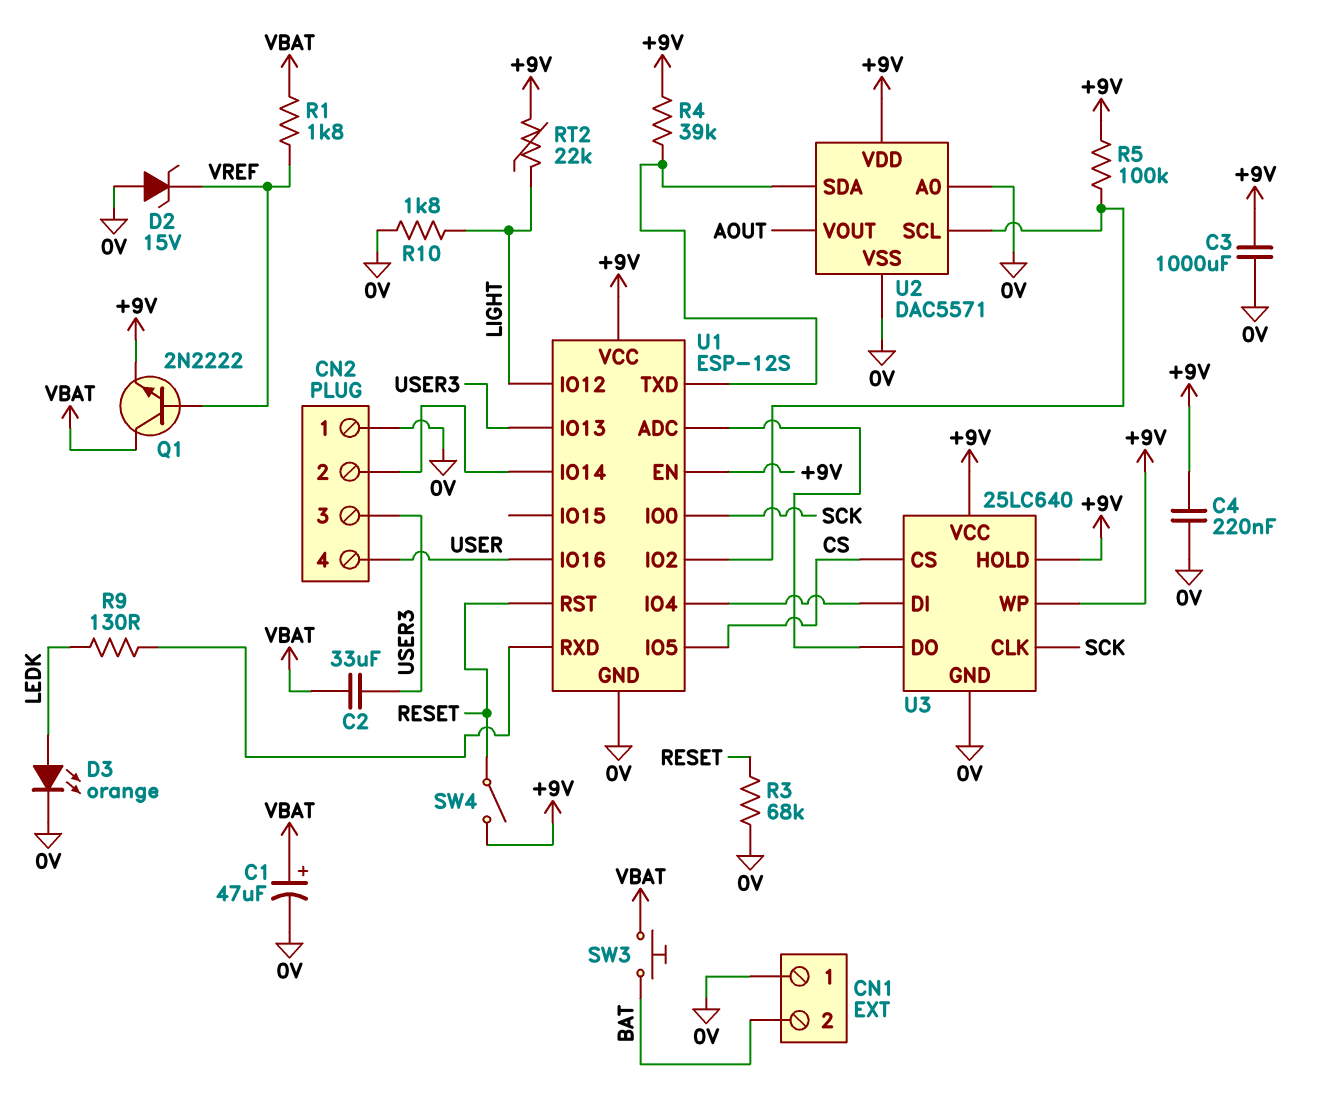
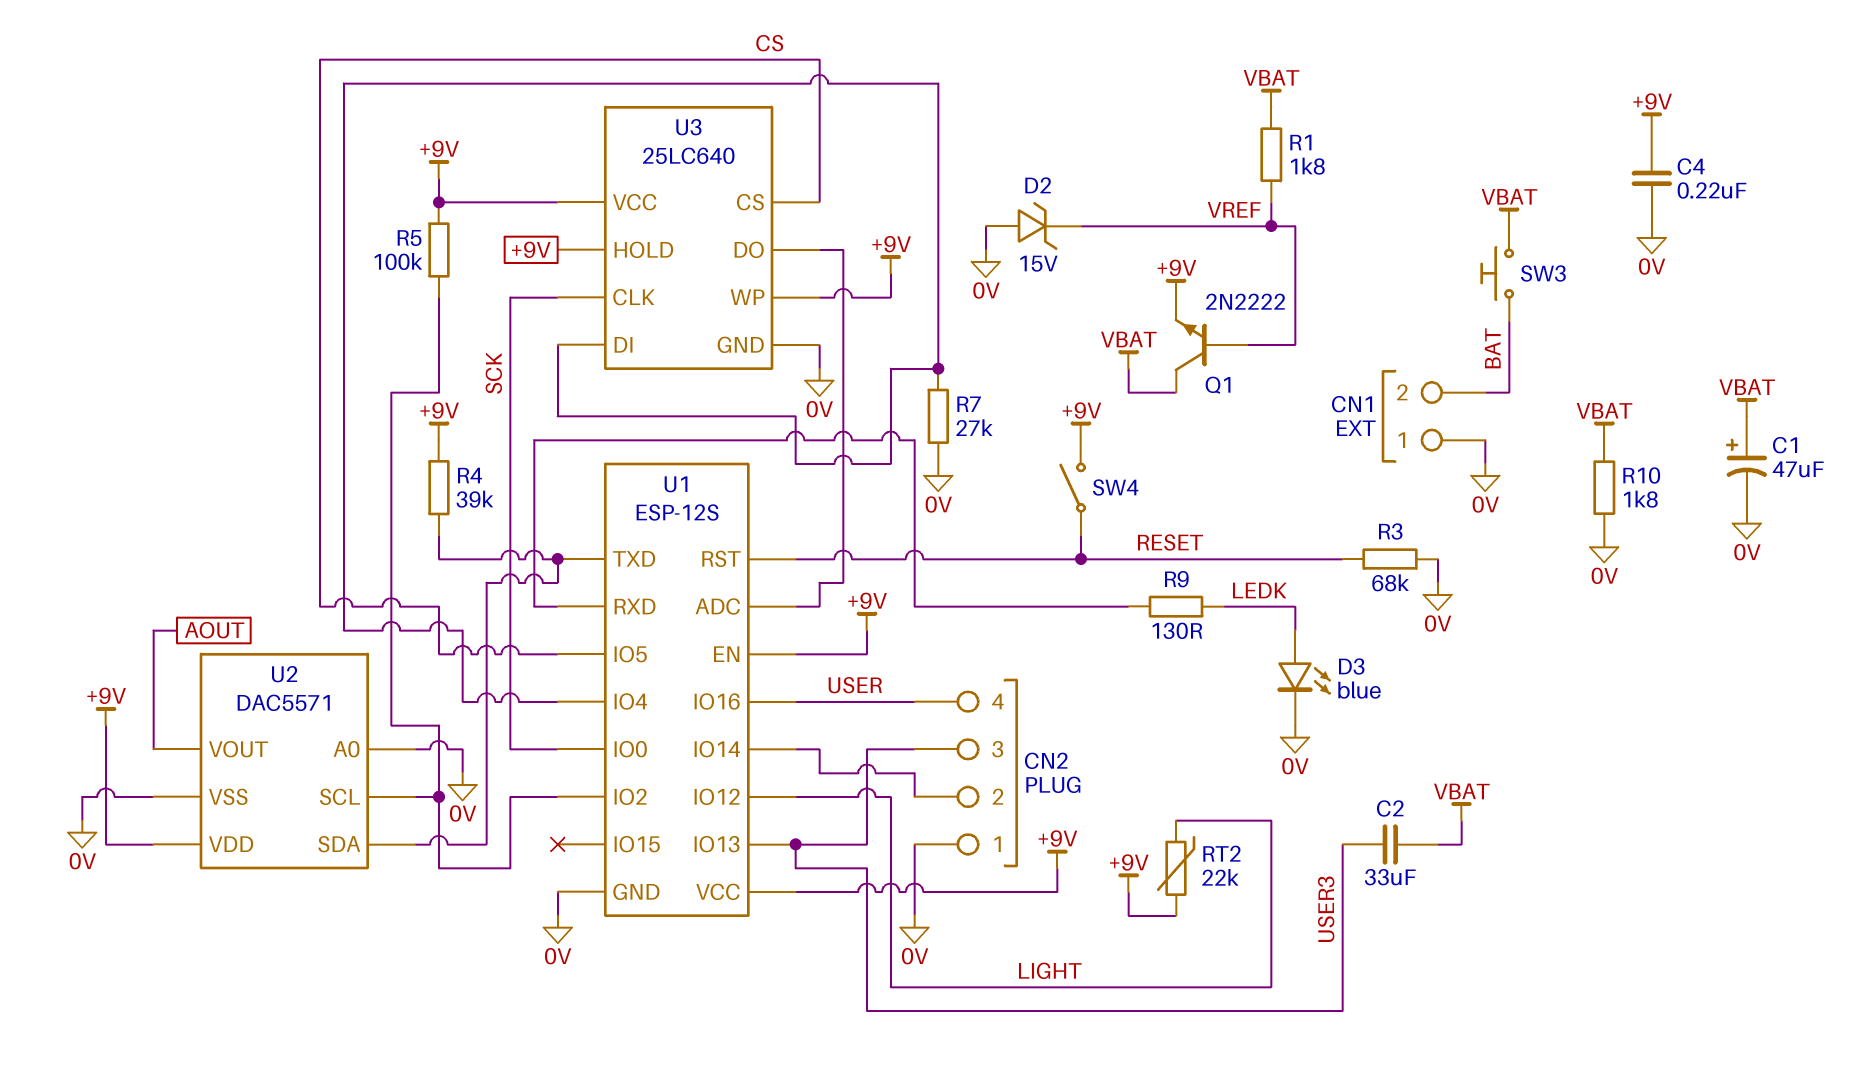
C3: 1000uF (+9V, 0V) -> none
D3: LED orange (A LEDK, K 0V) -> LED blue (A LEDK, K 0V)
R7: none -> 27k (0V, U1/IO4)
R10: 1.8k (0V, LIGHT) -> 1.8k (0V, VBAT)

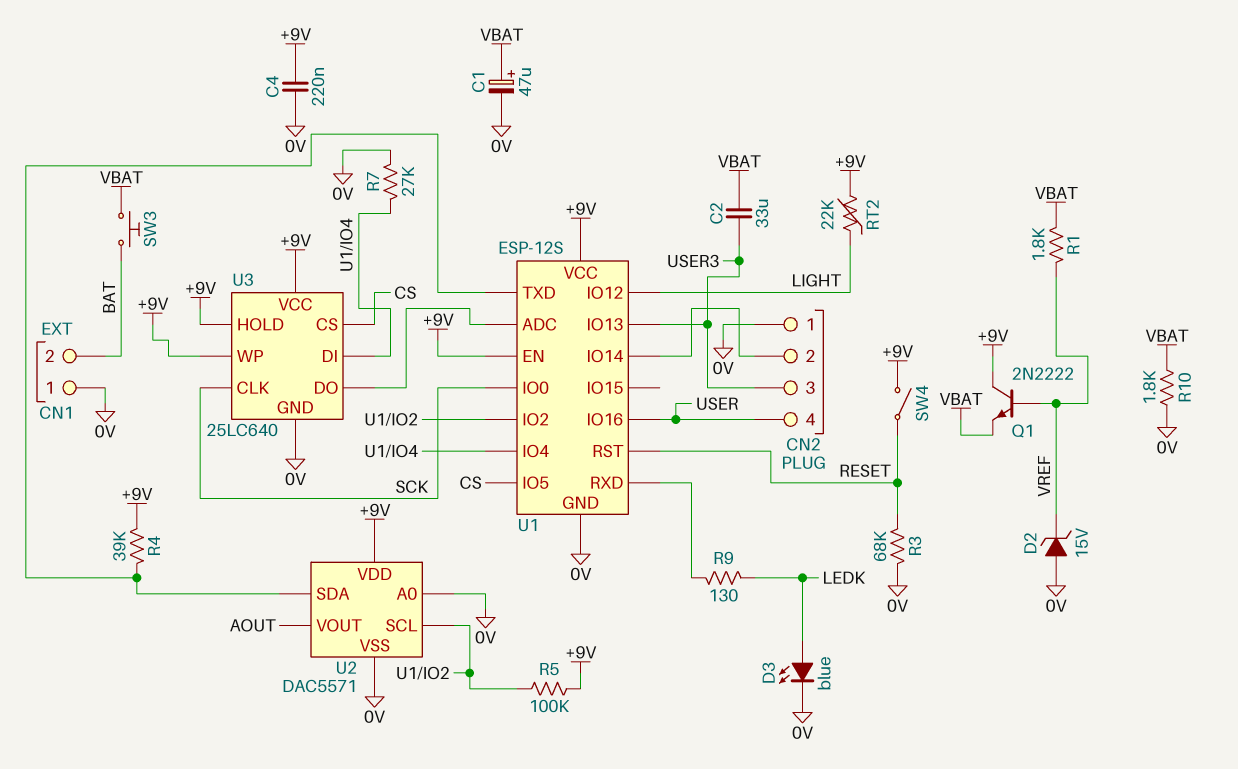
Q1: NPN 2N2222 (B VREF, C VBAT, E +9V) -> NPN 2N2222 (B VREF, C +9V, E VBAT)

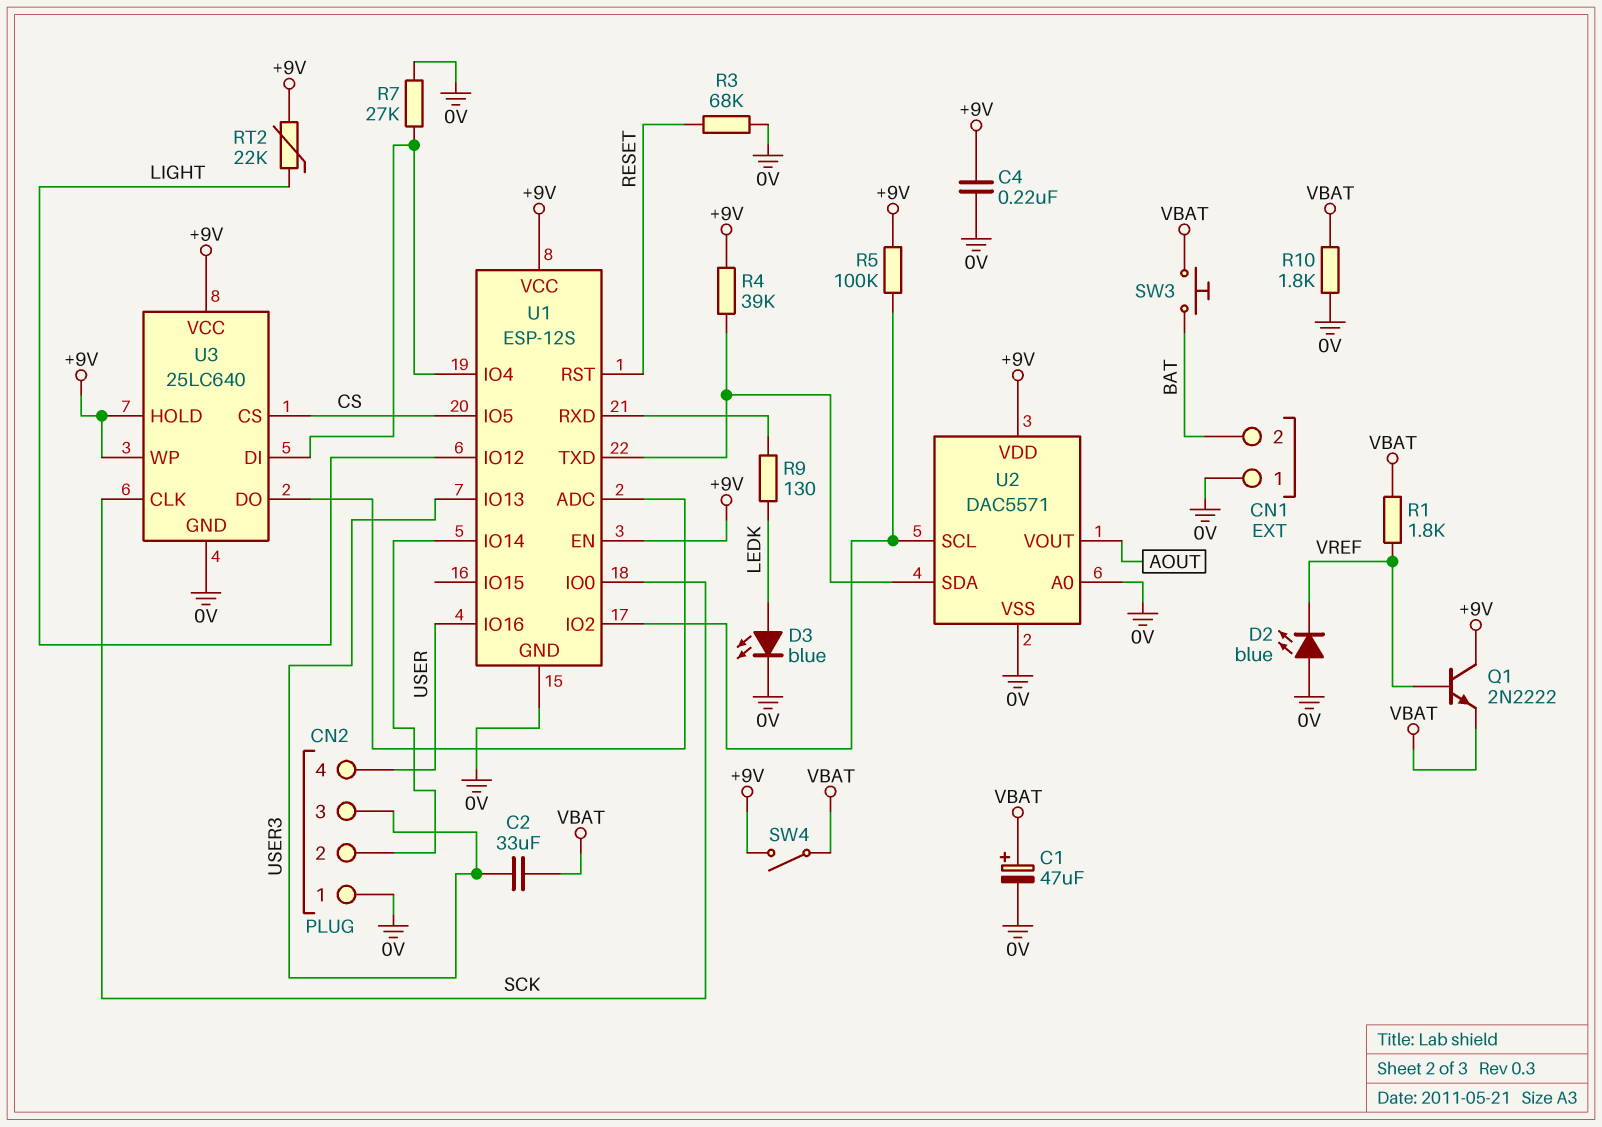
D2: zener 15V (A 0V, K VREF) -> LED blue (A 0V, K VREF)
SW4: switch (+9V, RESET) -> switch (+9V, VBAT)

